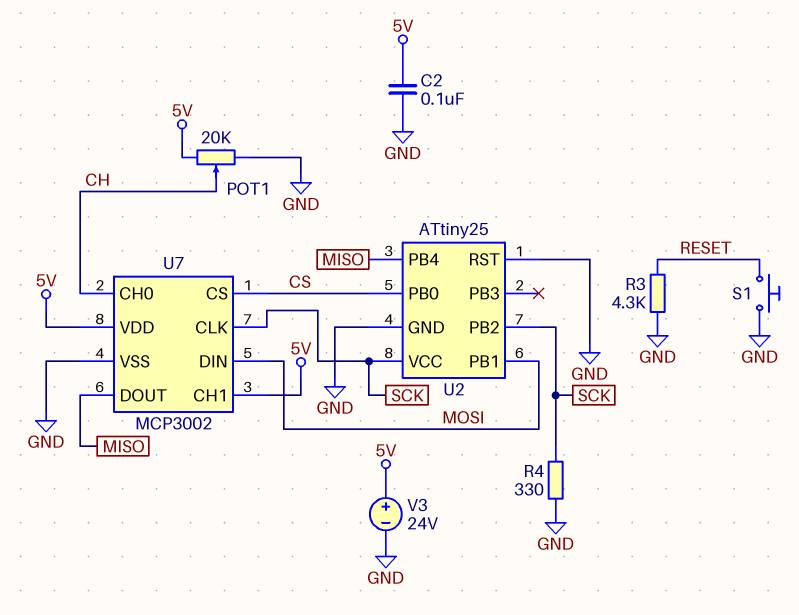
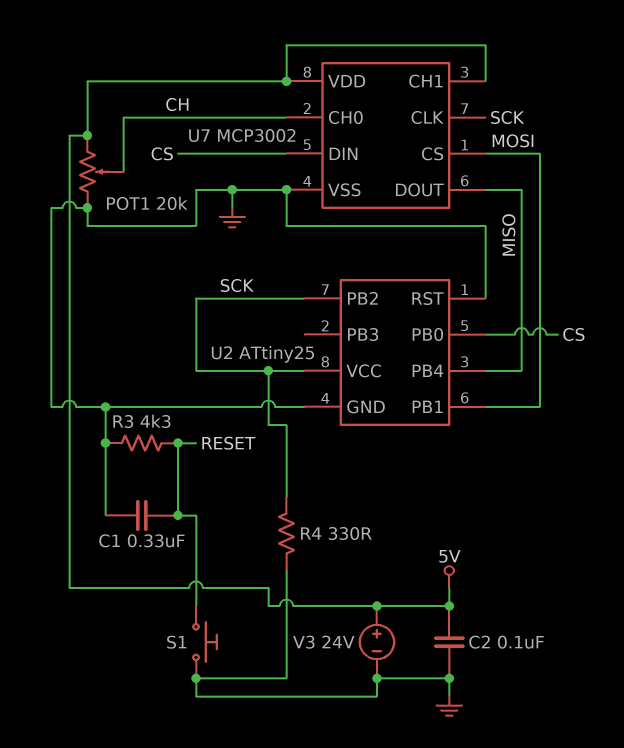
C1: none -> 330nF (GND, RESET)
U7 pin CS: CS -> MOSI
U7 pin DIN: MOSI -> CS

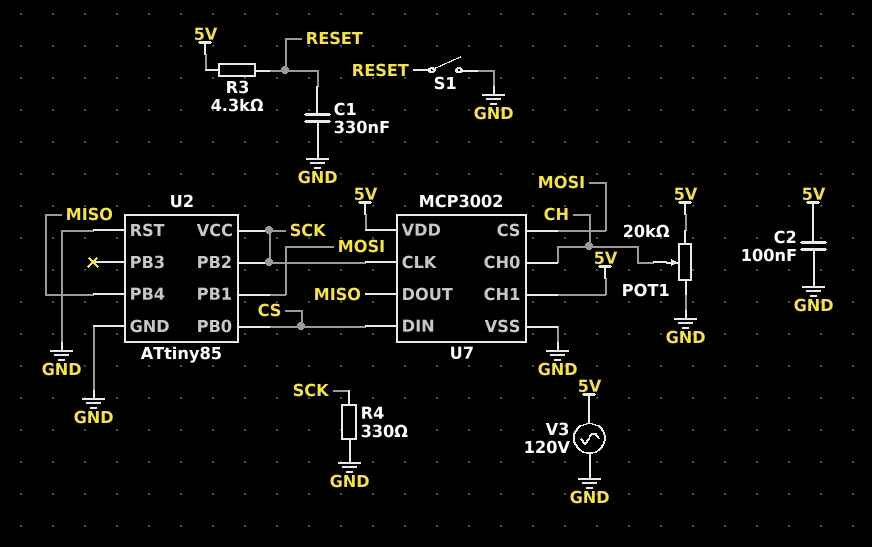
R3: 4.3k (GND, RESET) -> 4.3k (5V, RESET)
S1: button (GND, RESET) -> switch (GND, RESET)
U2: ATtiny25 -> ATtiny85
V3: 24V (plus 5V, minus GND) -> AC 120V (5V, GND)

